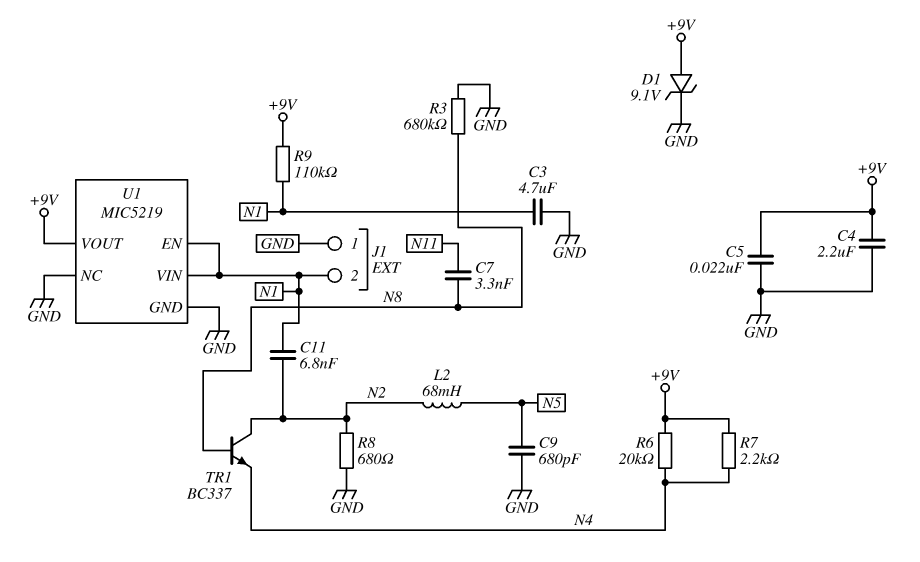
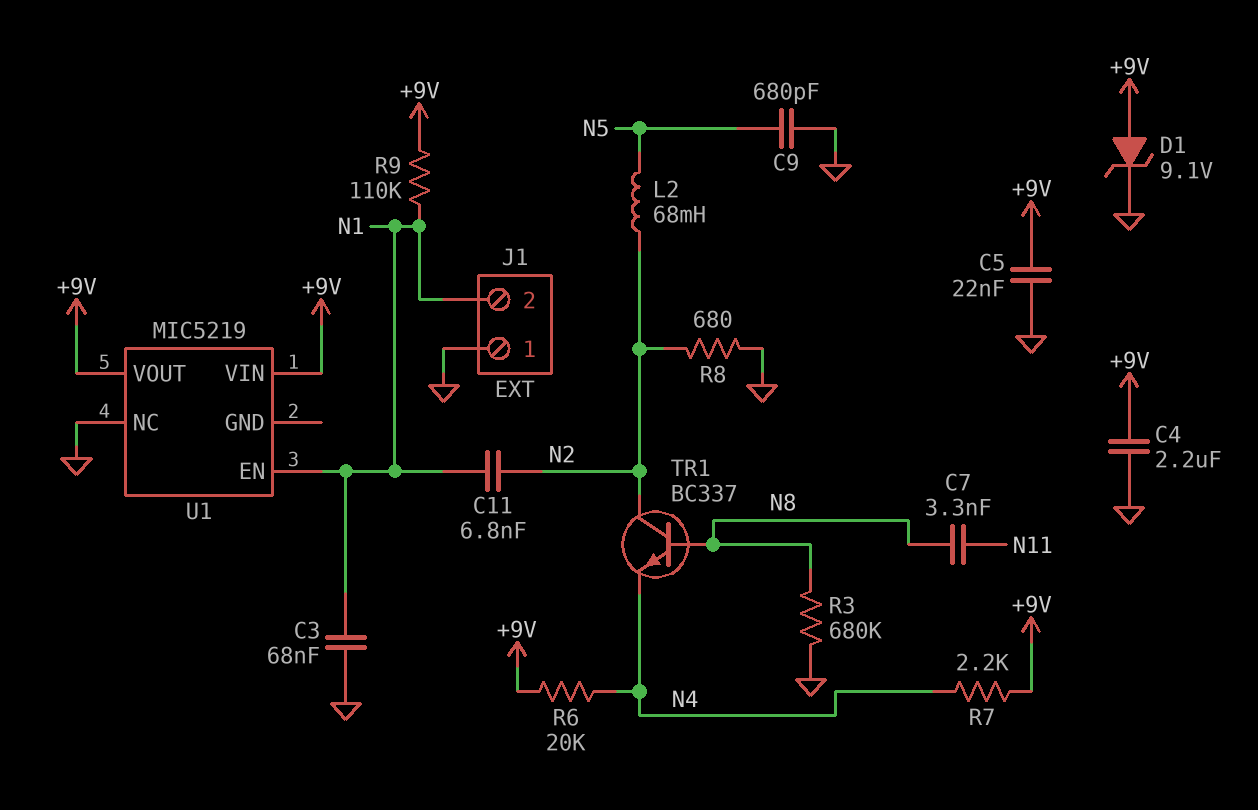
C3: 4.7uF (GND, N1) -> 68nF (GND, N1)
U1 pin GND: GND -> none
U1 pin VIN: N1 -> +9V

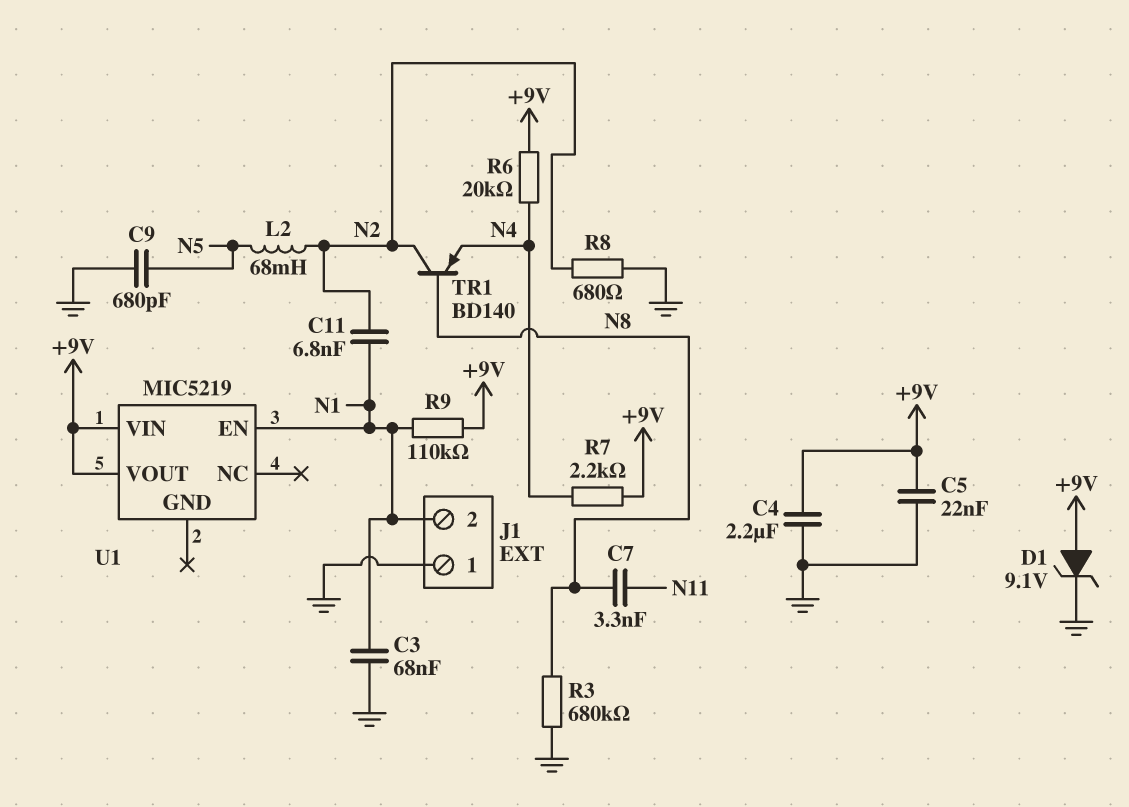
TR1: NPN BC337 (B N8, C N2, E N4) -> PNP BD140 (B N8, C N2, E N4)
U1 pin NC: GND -> none

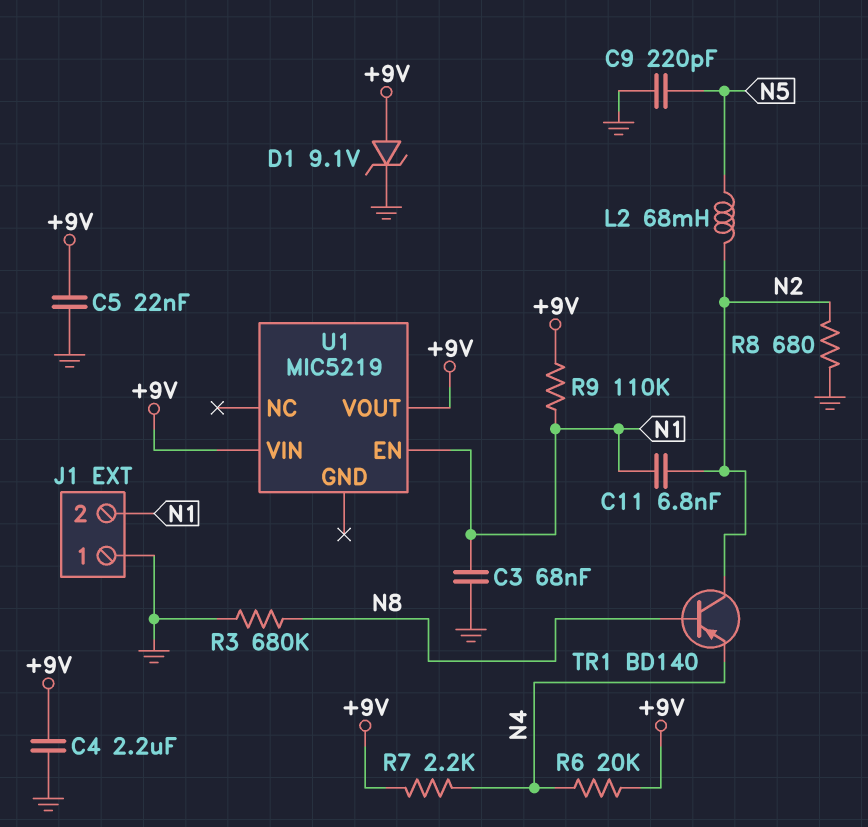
C7: 3.3nF (N8, N11) -> none
C9: 680pF (GND, N5) -> 220pF (GND, N5)

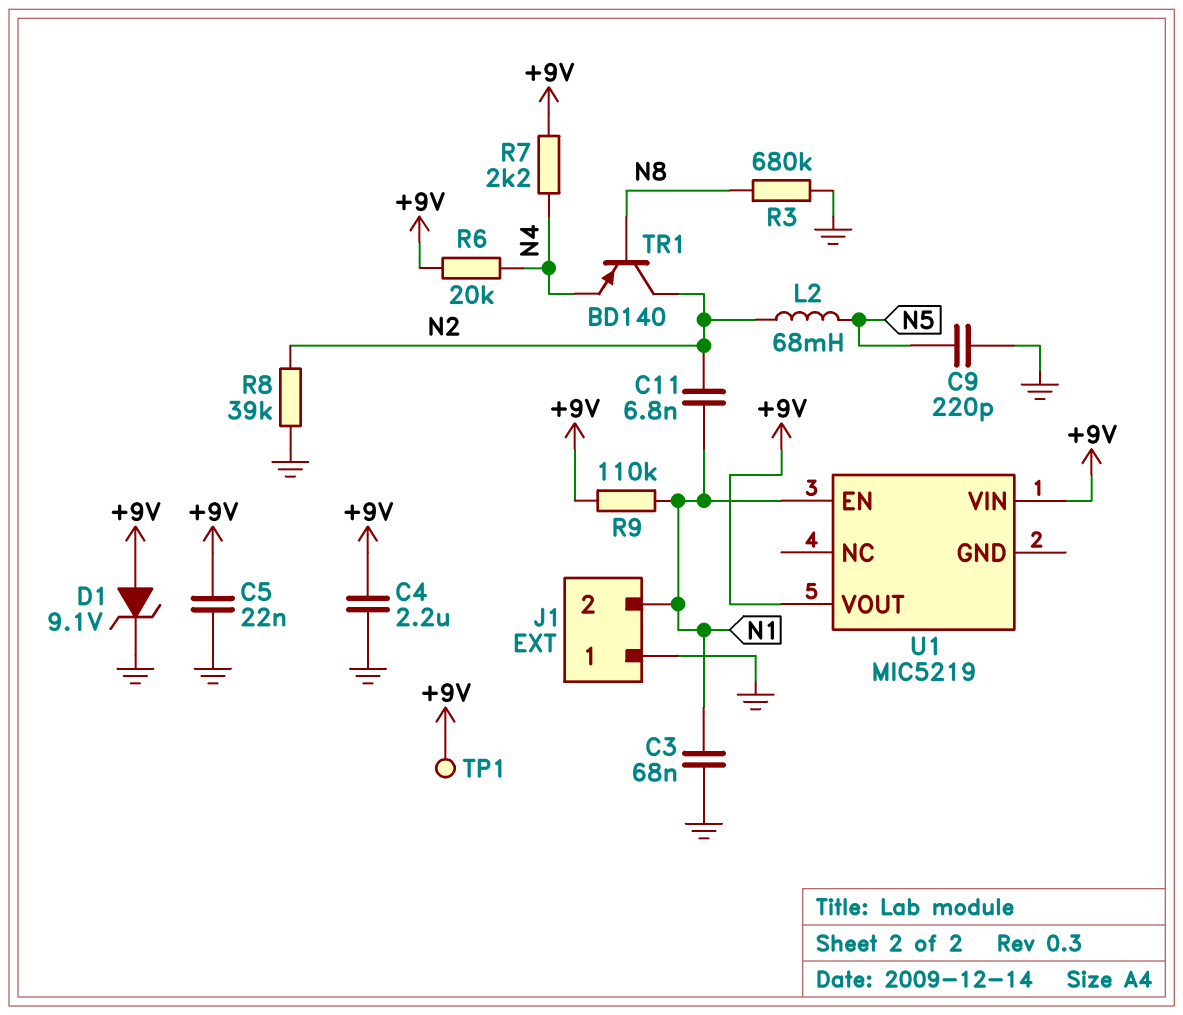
R8: 680 (GND, N2) -> 39k (GND, N2)
TP1: none -> test point (+9V)

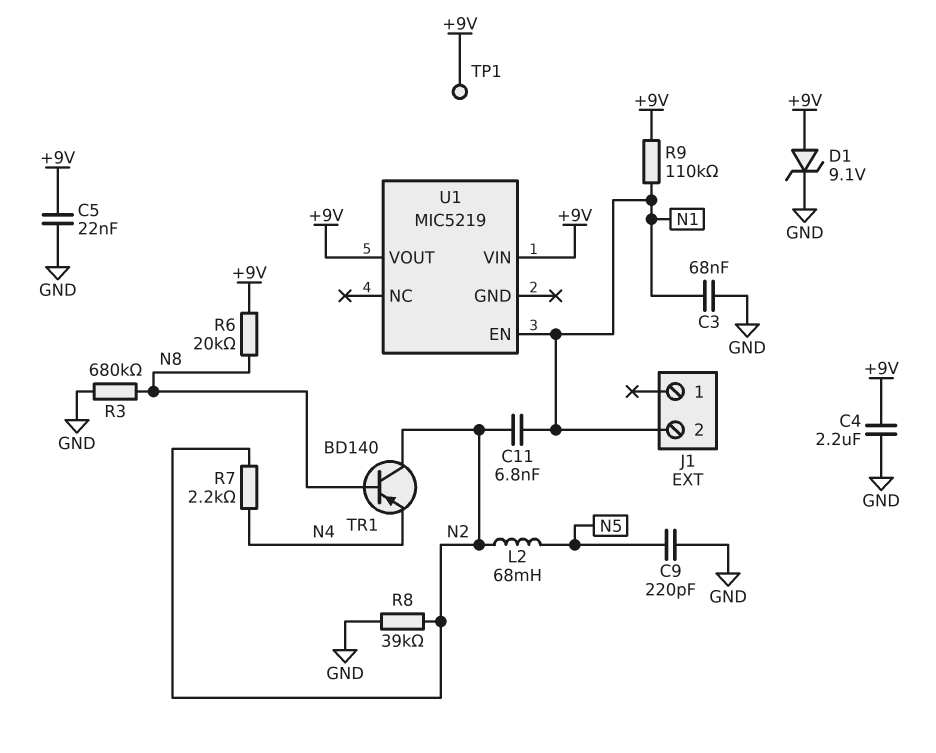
J1 pin 1: GND -> none
R6: 20k (+9V, N4) -> 20k (+9V, N8)
R7: 2.2k (+9V, N4) -> 2.2k (N2, N4)

